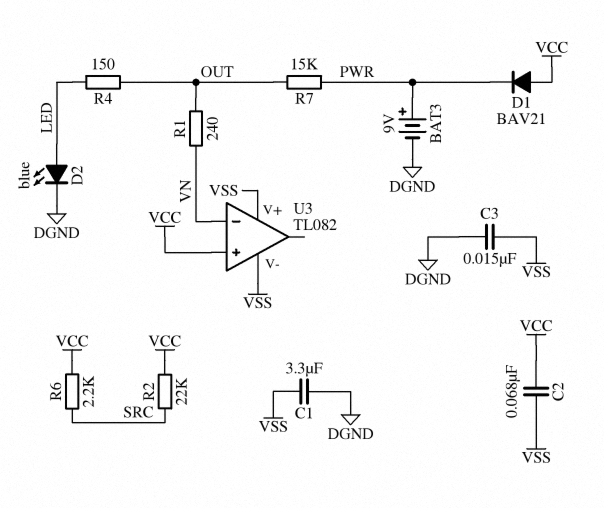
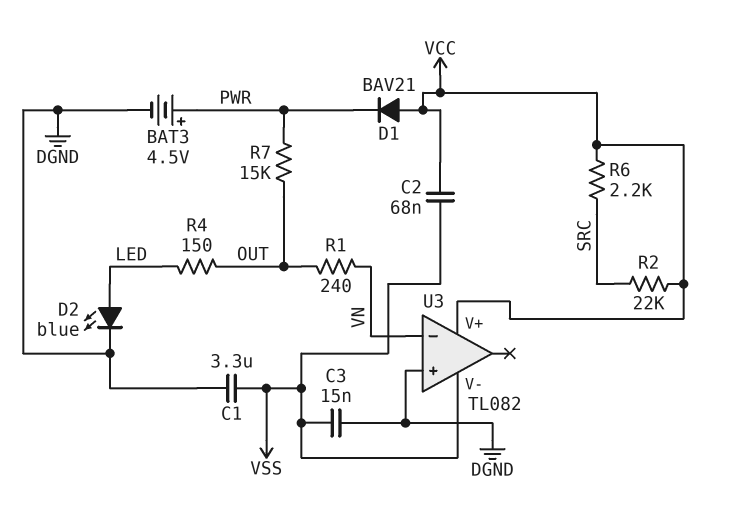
BAT3: 9V (plus PWR, minus DGND) -> 4.5V (plus PWR, minus DGND)
U3 pin V+: VSS -> VCC
U3 pin in+: VCC -> DGND

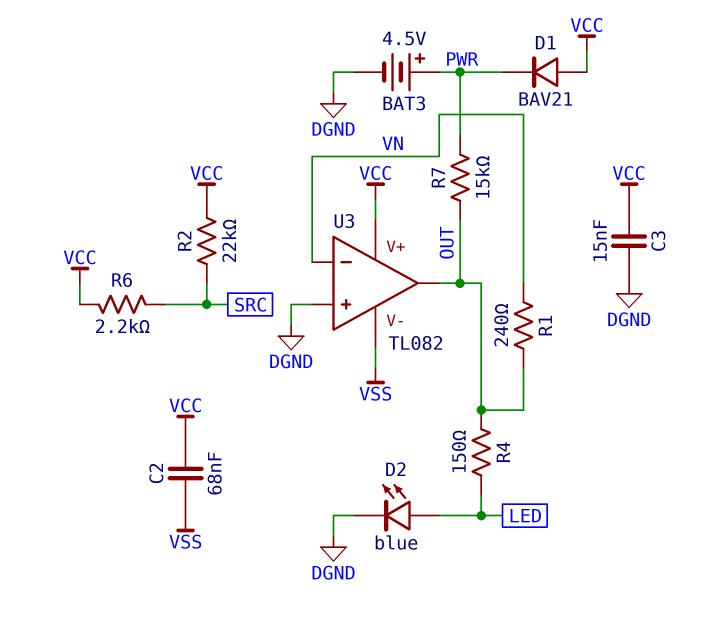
C1: 3.3uF (DGND, VSS) -> none
C3: 15nF (DGND, VSS) -> 15nF (DGND, VCC)
U3 pin out: none -> OUT

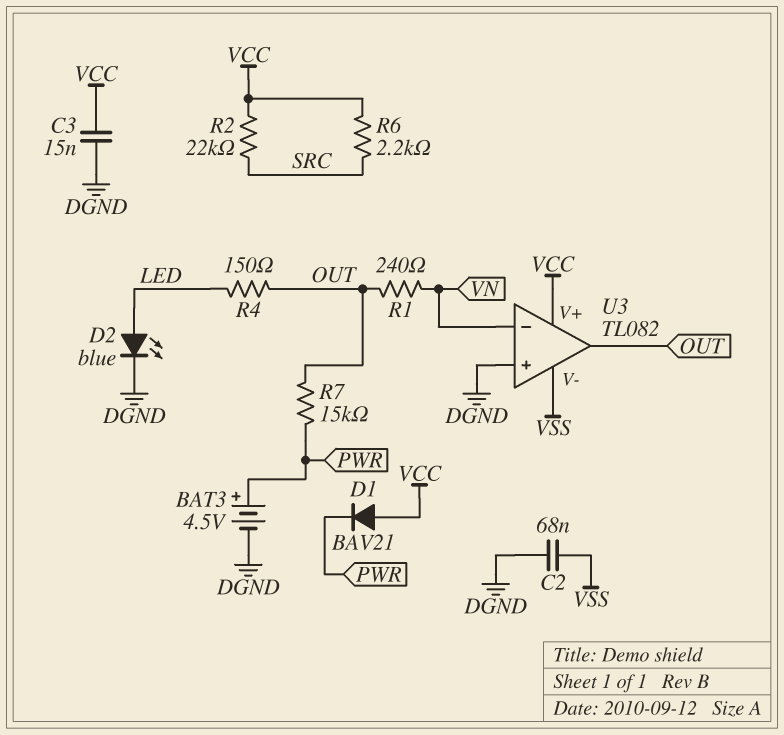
C2: 68nF (VCC, VSS) -> 68nF (DGND, VSS)

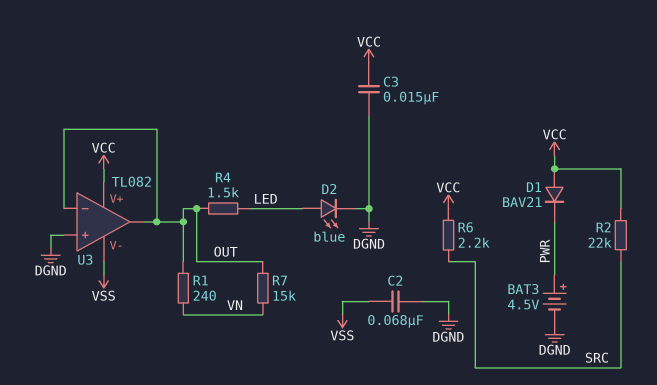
R4: 150 (LED, OUT) -> 1.5k (LED, OUT)
R7: 15k (OUT, PWR) -> 15k (OUT, VN)
U3 pin in-: VN -> OUT

